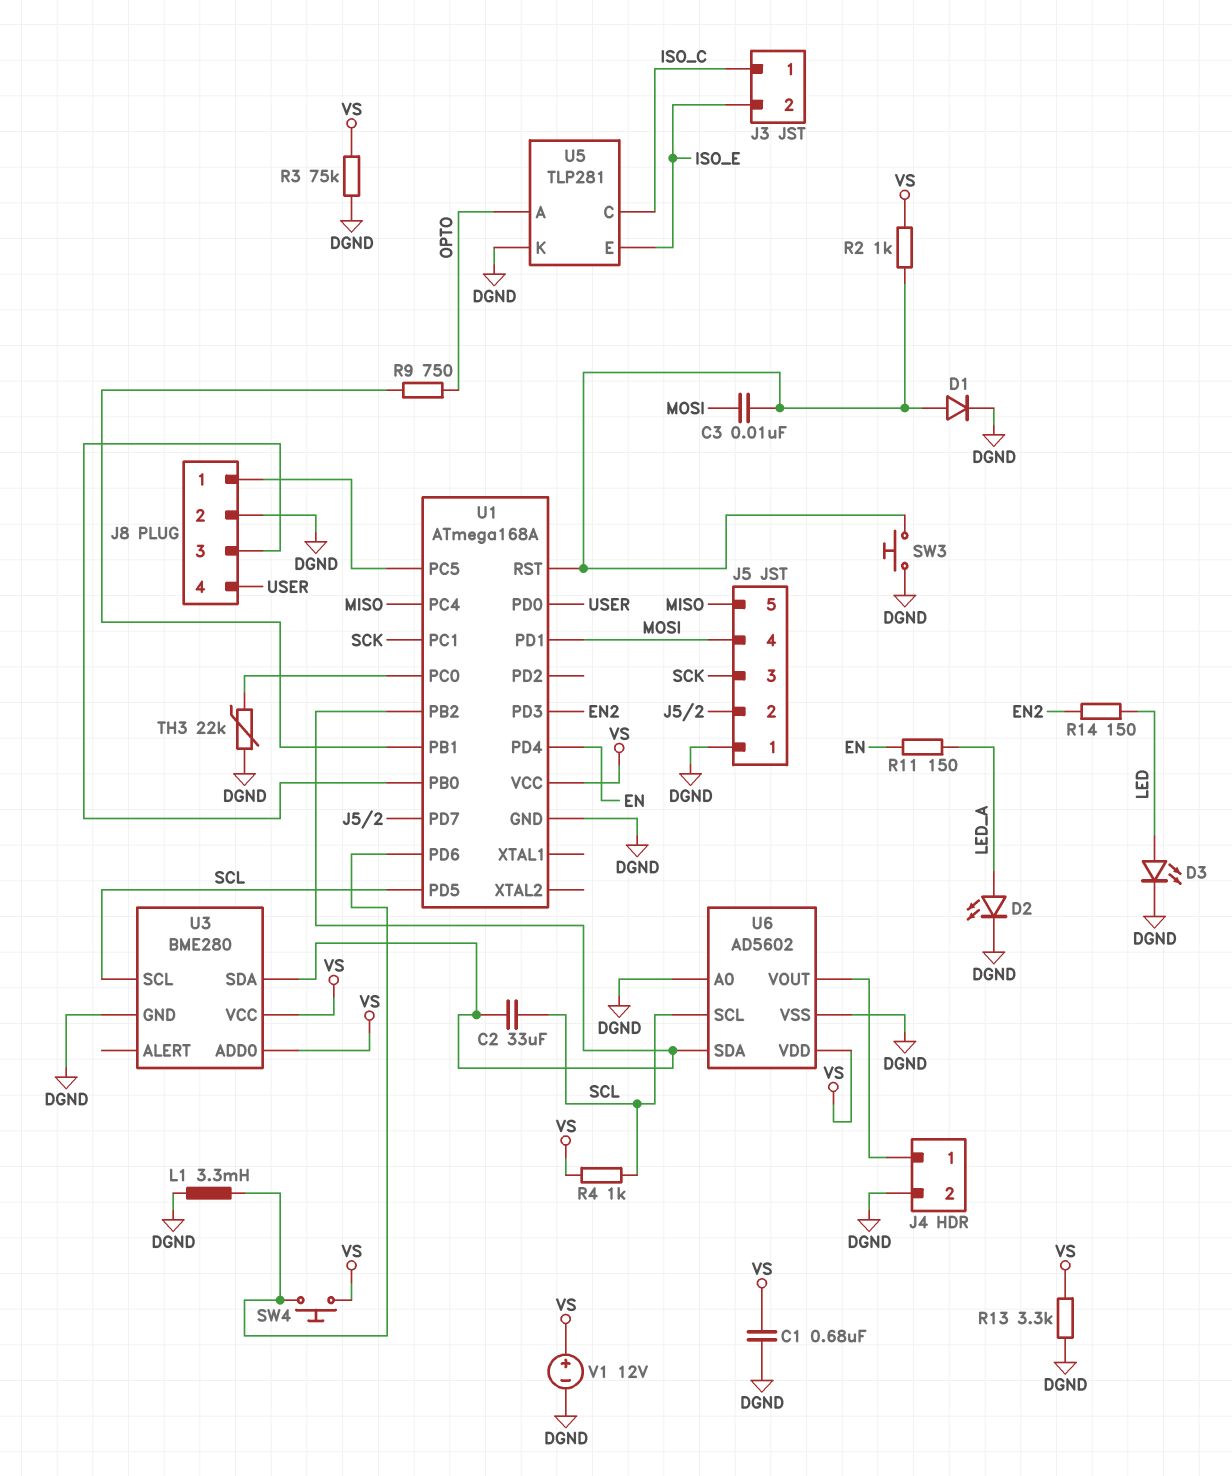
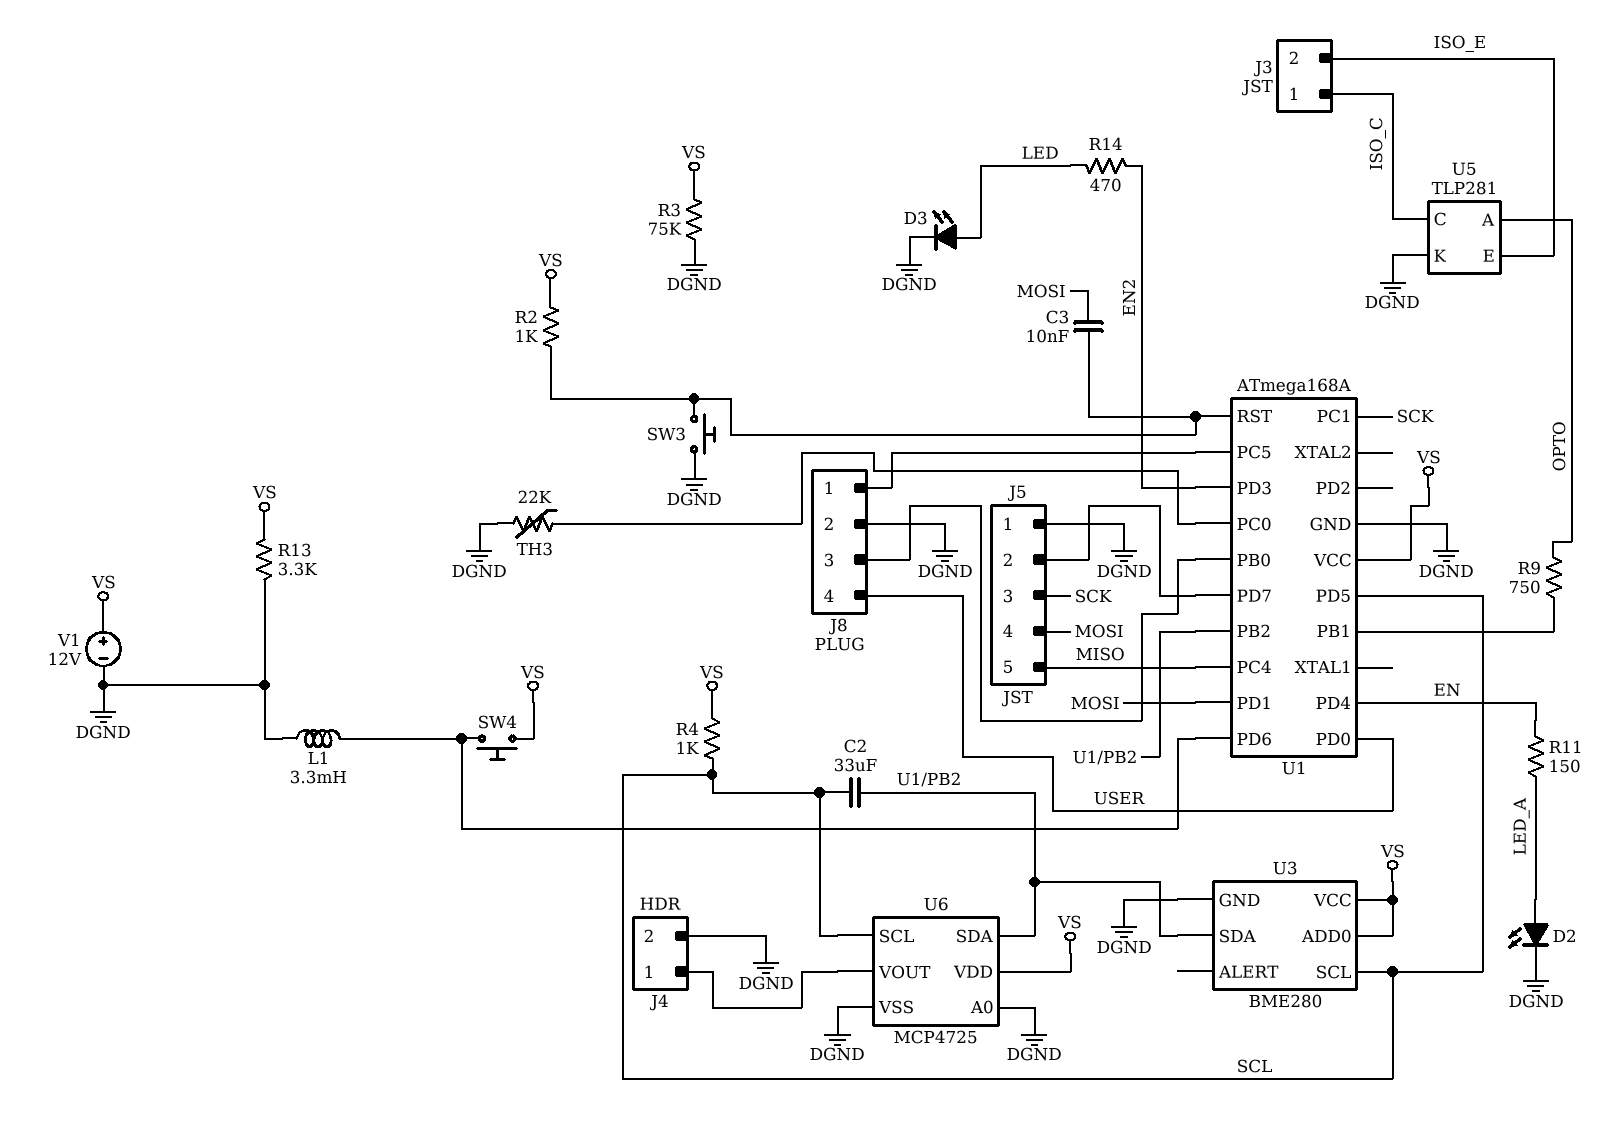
C1: 680nF (DGND, VS) -> none
D1: diode (A U1/RST, K DGND) -> none
R14: 150 (EN2, LED) -> 470 (EN2, LED)
U6: AD5602 -> MCP4725

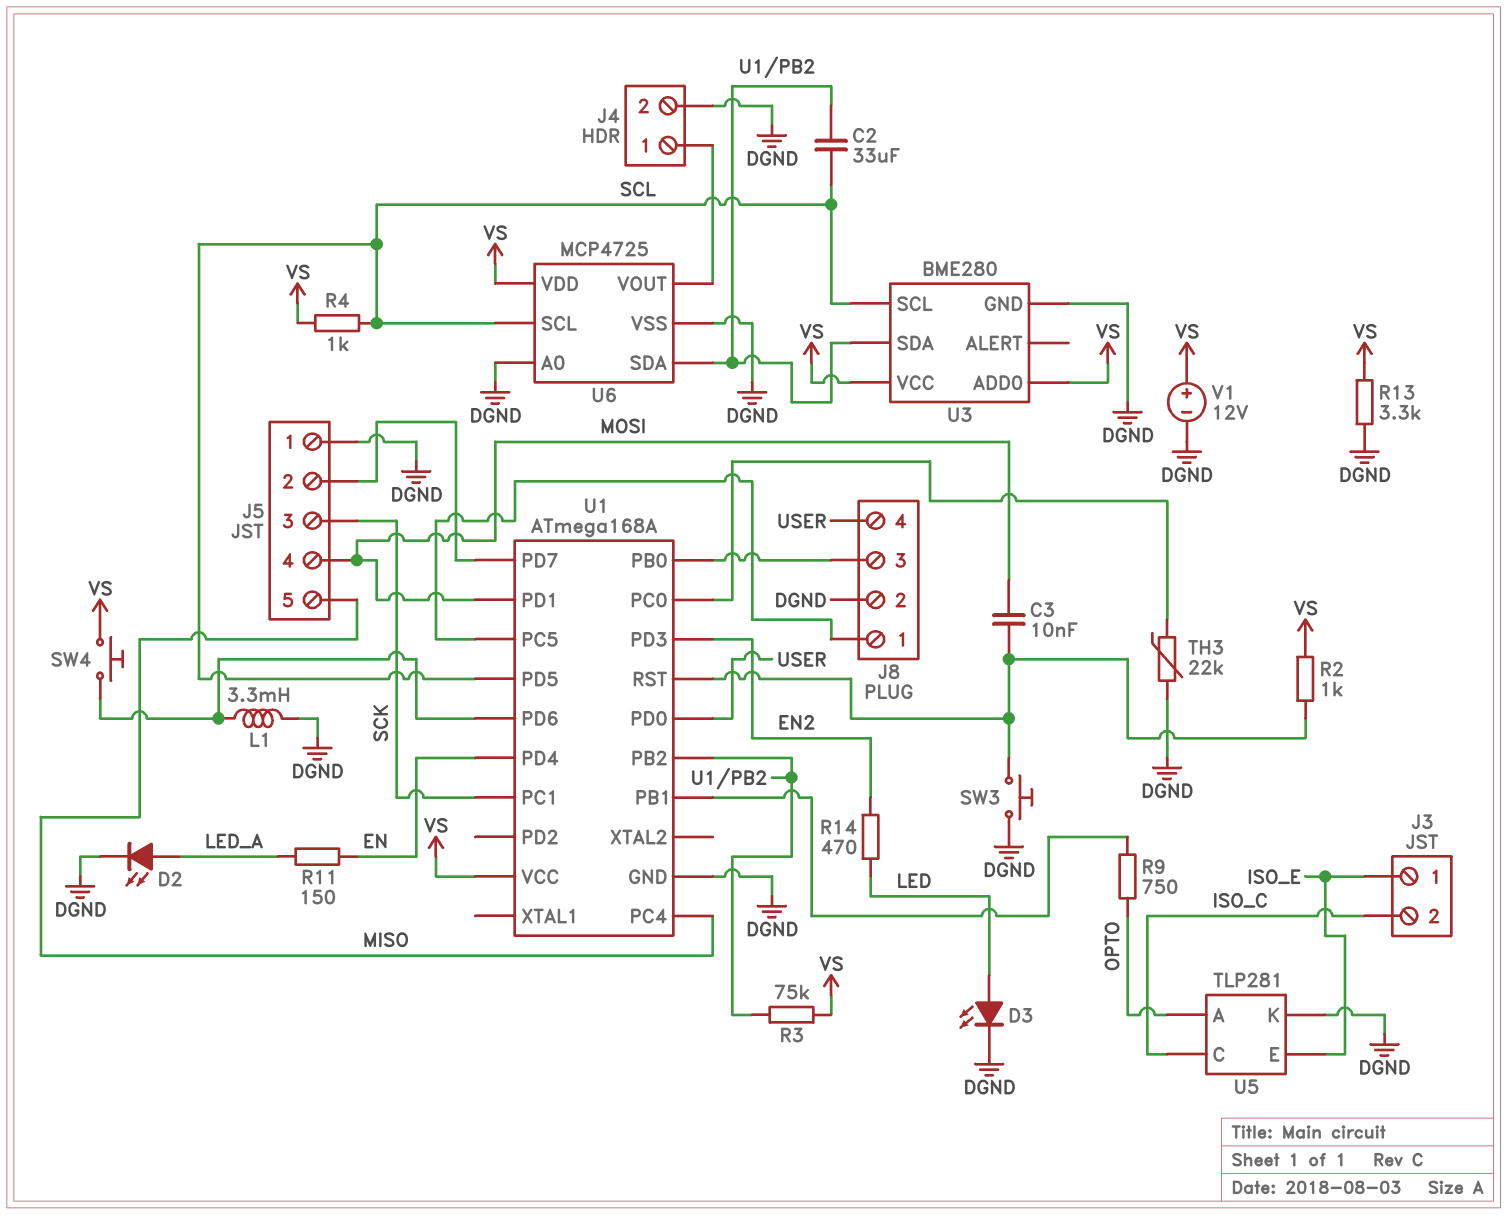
J3 pin 1: ISO_C -> ISO_E
J3 pin 2: ISO_E -> ISO_C
R3: 75k (DGND, VS) -> 75k (U1/PB2, VS)

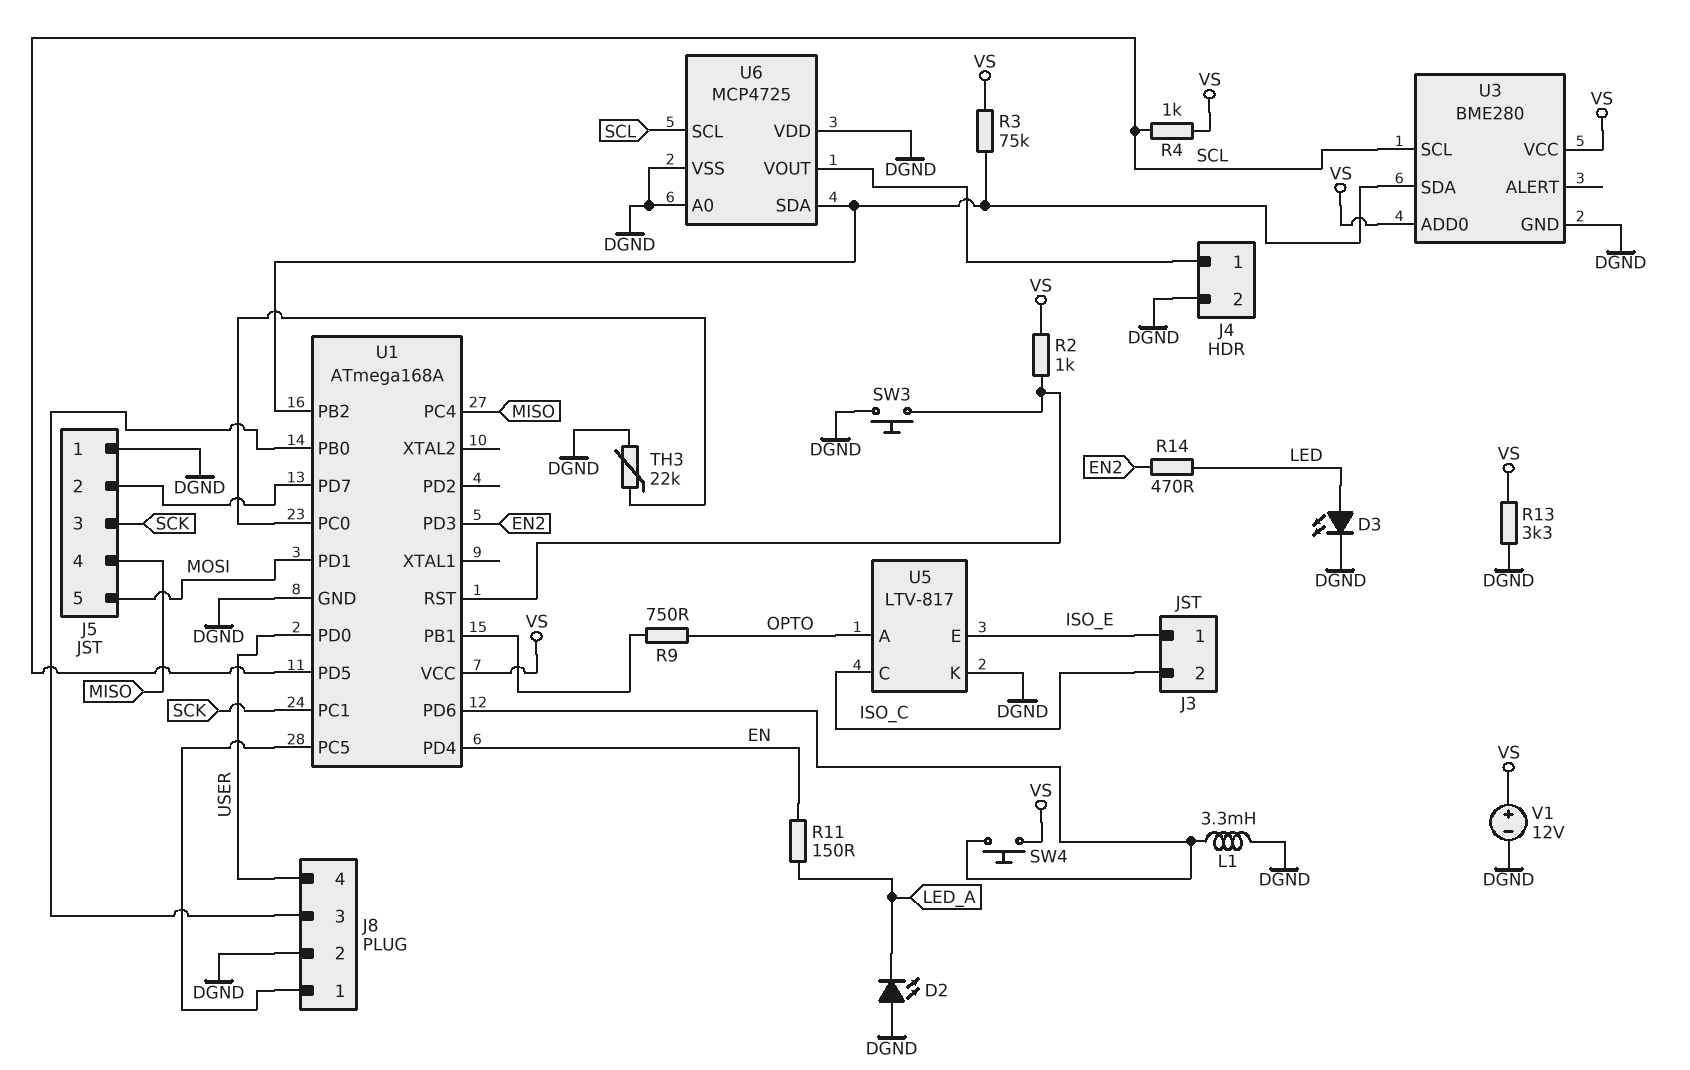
C2: 33uF (SCL, U1/PB2) -> none
C3: 10nF (MOSI, U1/RST) -> none
D2: LED (A LED_A, K DGND) -> LED (A DGND, K LED_A)
J5 pin 4: MOSI -> MISO
J5 pin 5: MISO -> MOSI
U5: TLP281 -> LTV-817
U6 pin VDD: VS -> DGND

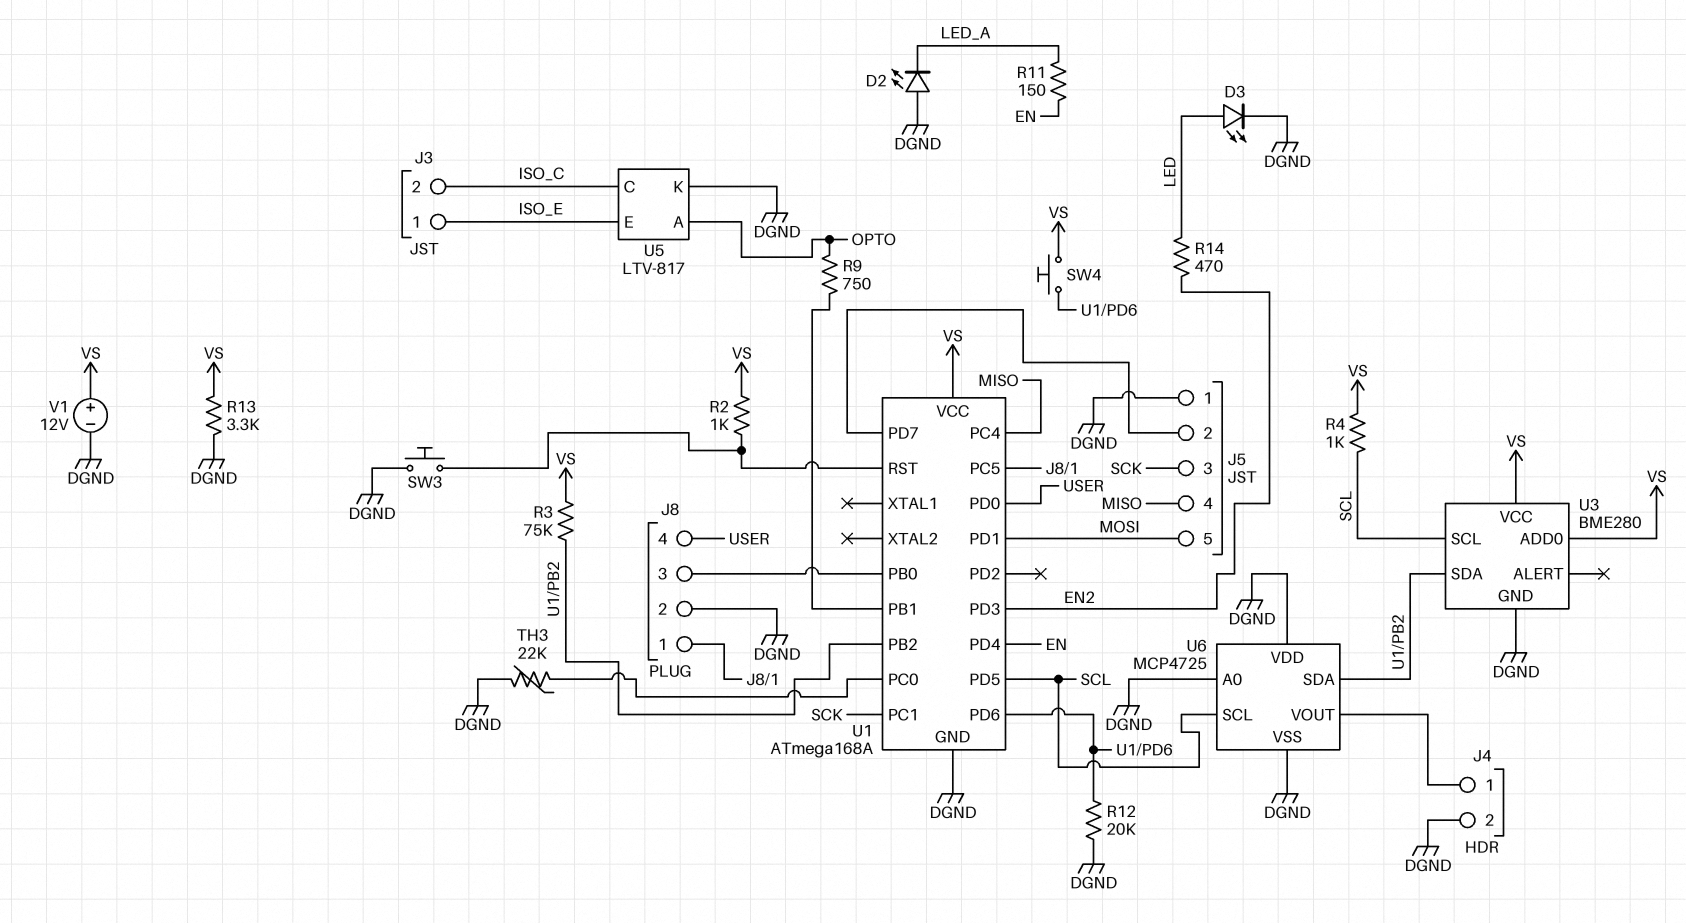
L1: 3.3mH (DGND, U1/PD6) -> none
R12: none -> 20k (DGND, U1/PD6)

